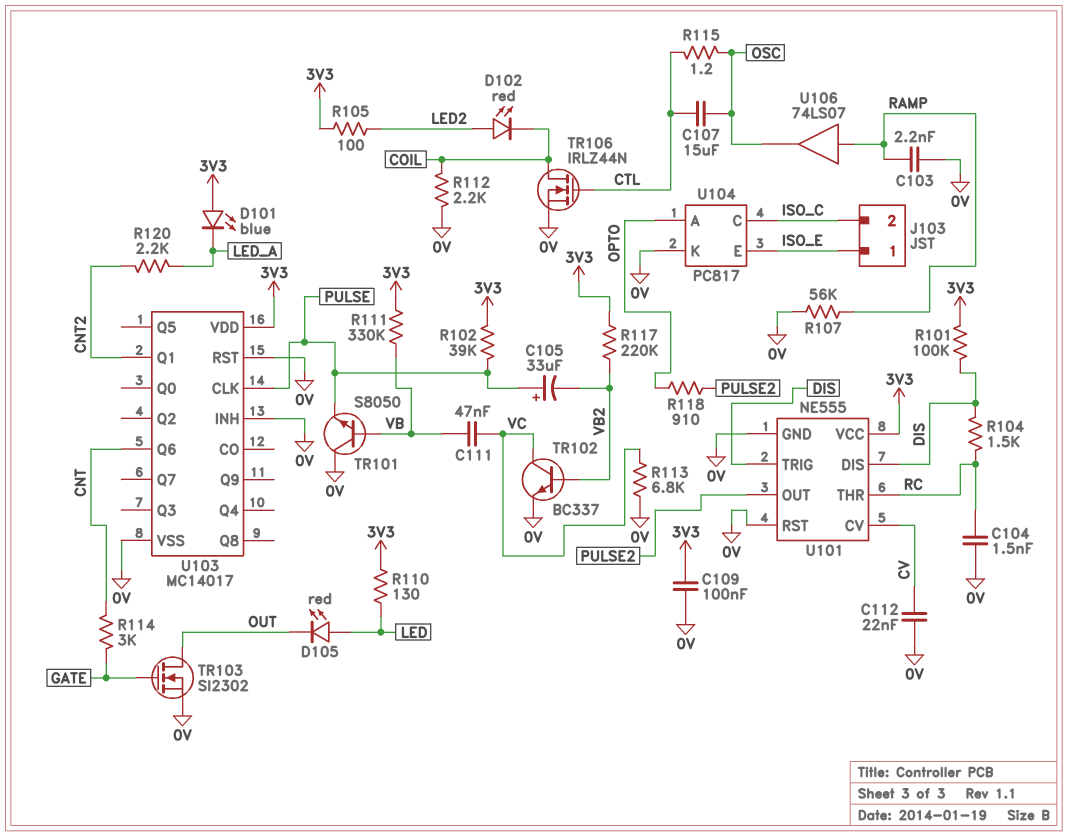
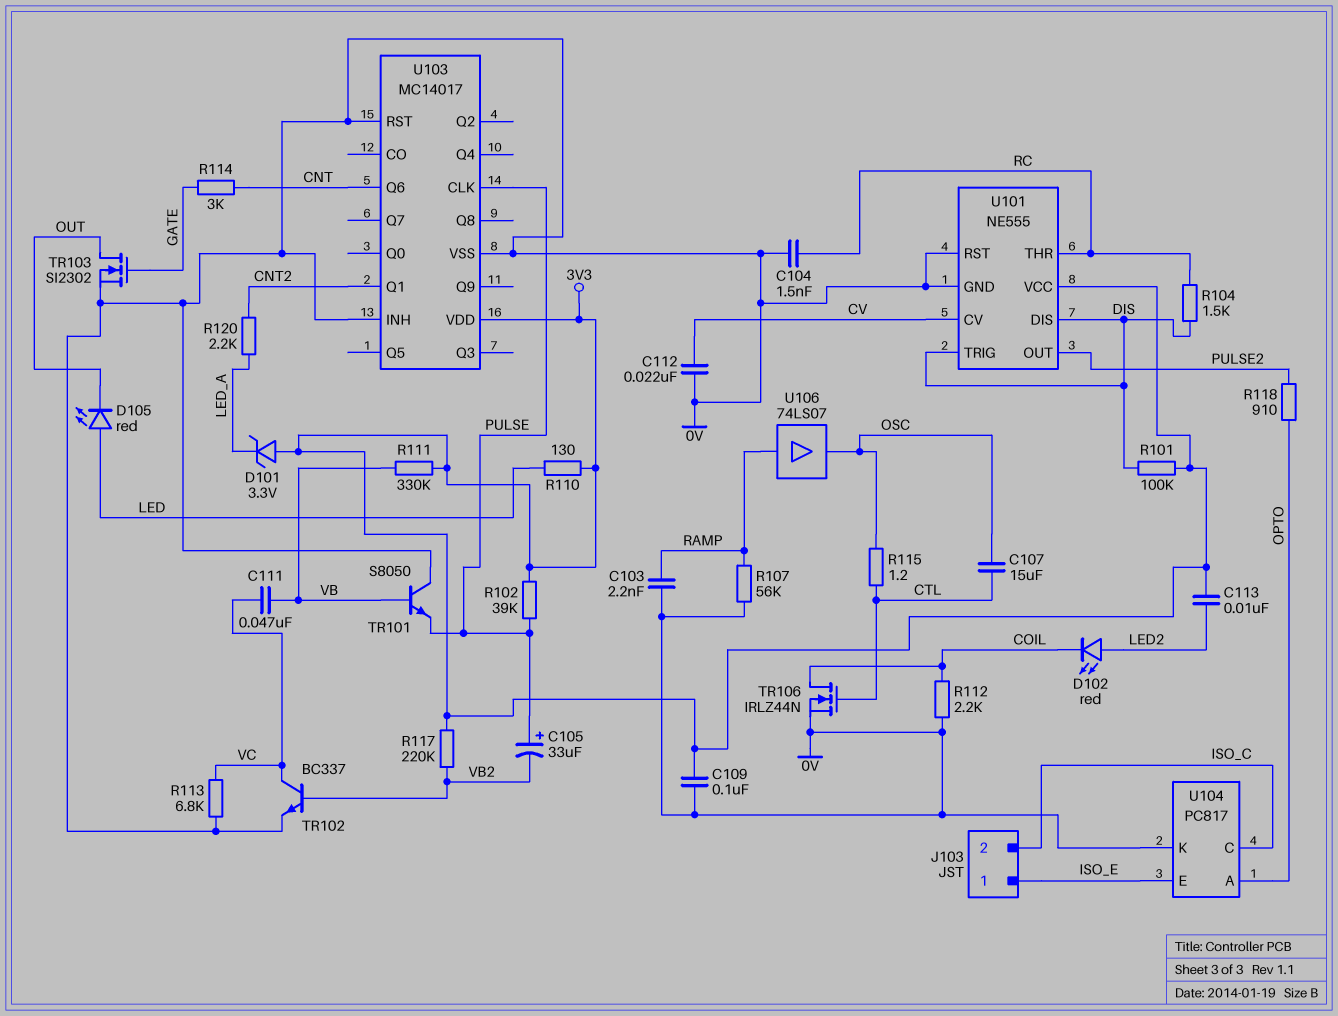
C113: none -> 10nF (3V3, LED2)
D101: LED blue (A 3V3, K LED_A) -> zener 3.3V (A 3V3, K LED_A)
R105: 100 (3V3, LED2) -> none

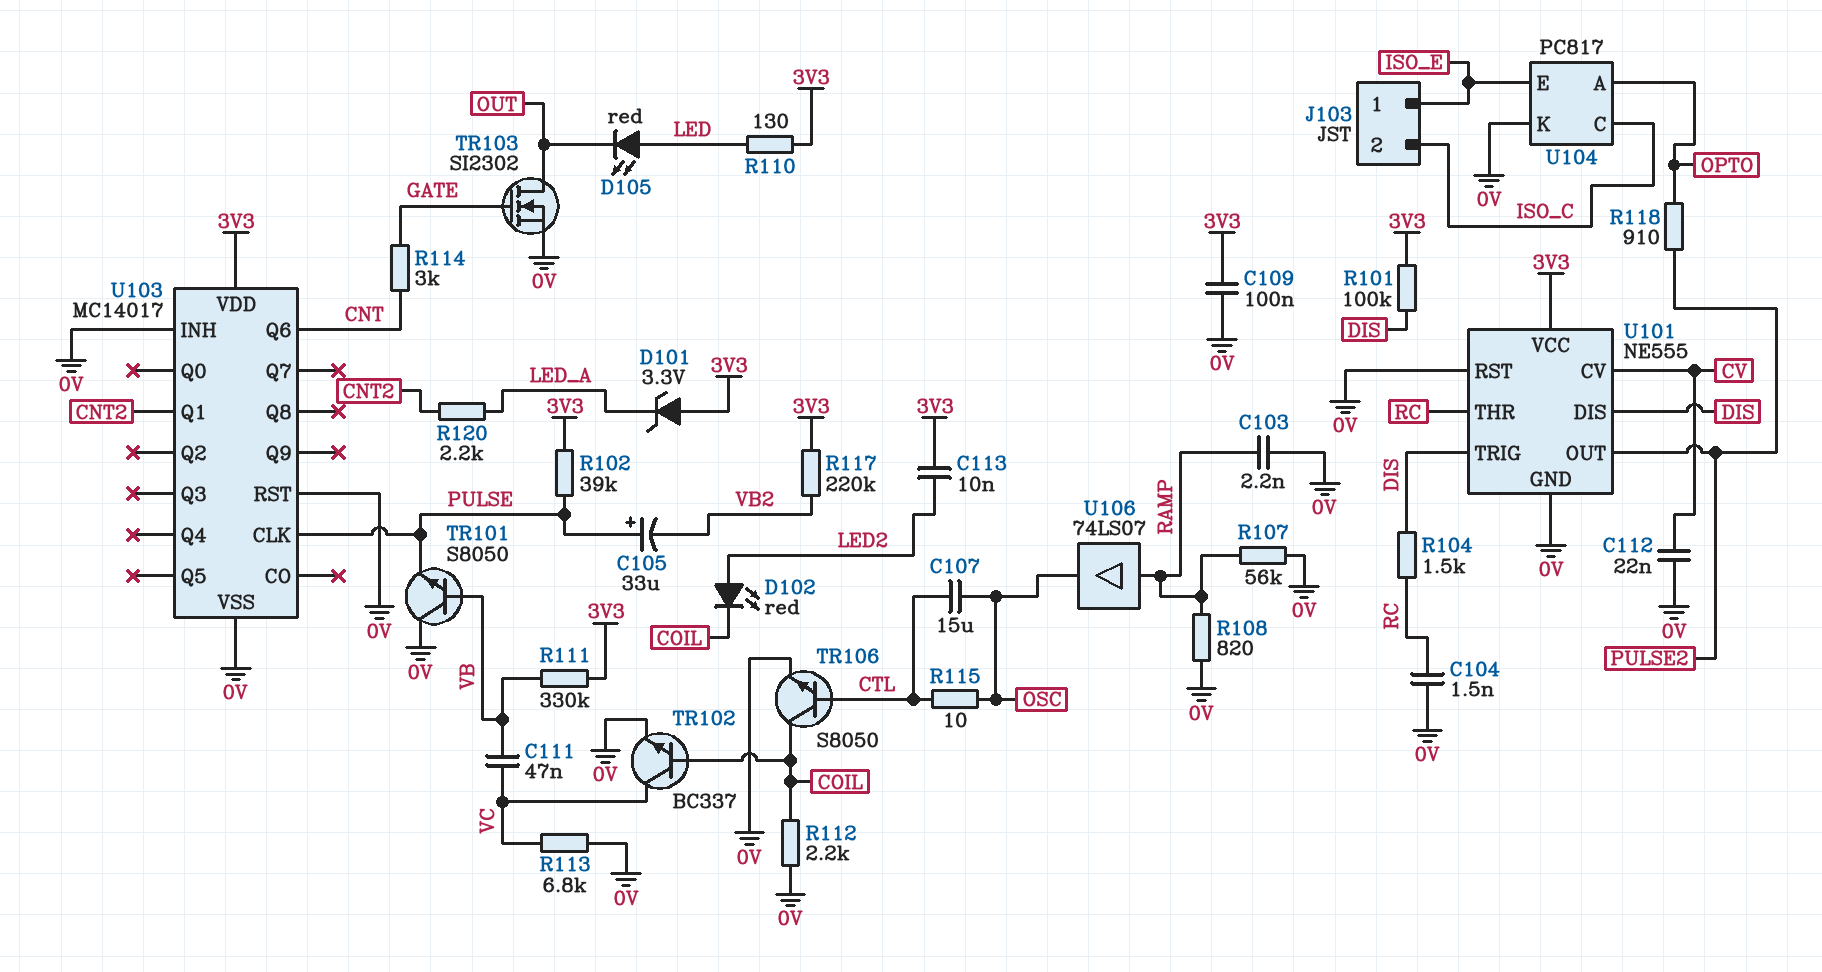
R108: none -> 820 (0V, RAMP)
R115: 1.2 (CTL, OSC) -> 10 (CTL, OSC)
TR102: NPN BC337 (B VB2, C VC, E 0V) -> NPN BC337 (B COIL, C VC, E 0V)
TR106: NMOS IRLZ44N (G CTL, D COIL, S 0V) -> NPN S8050 (B CTL, C COIL, E 0V)

